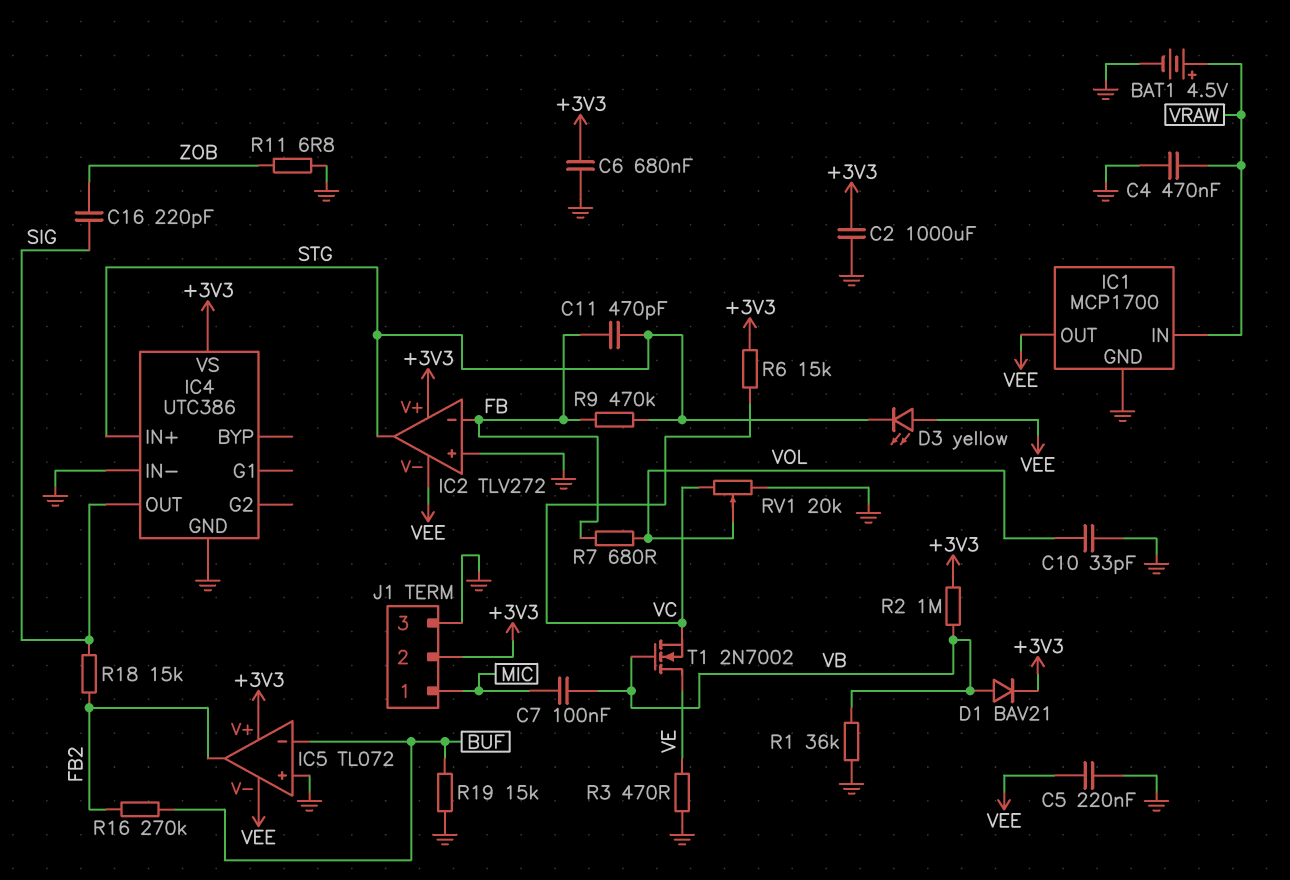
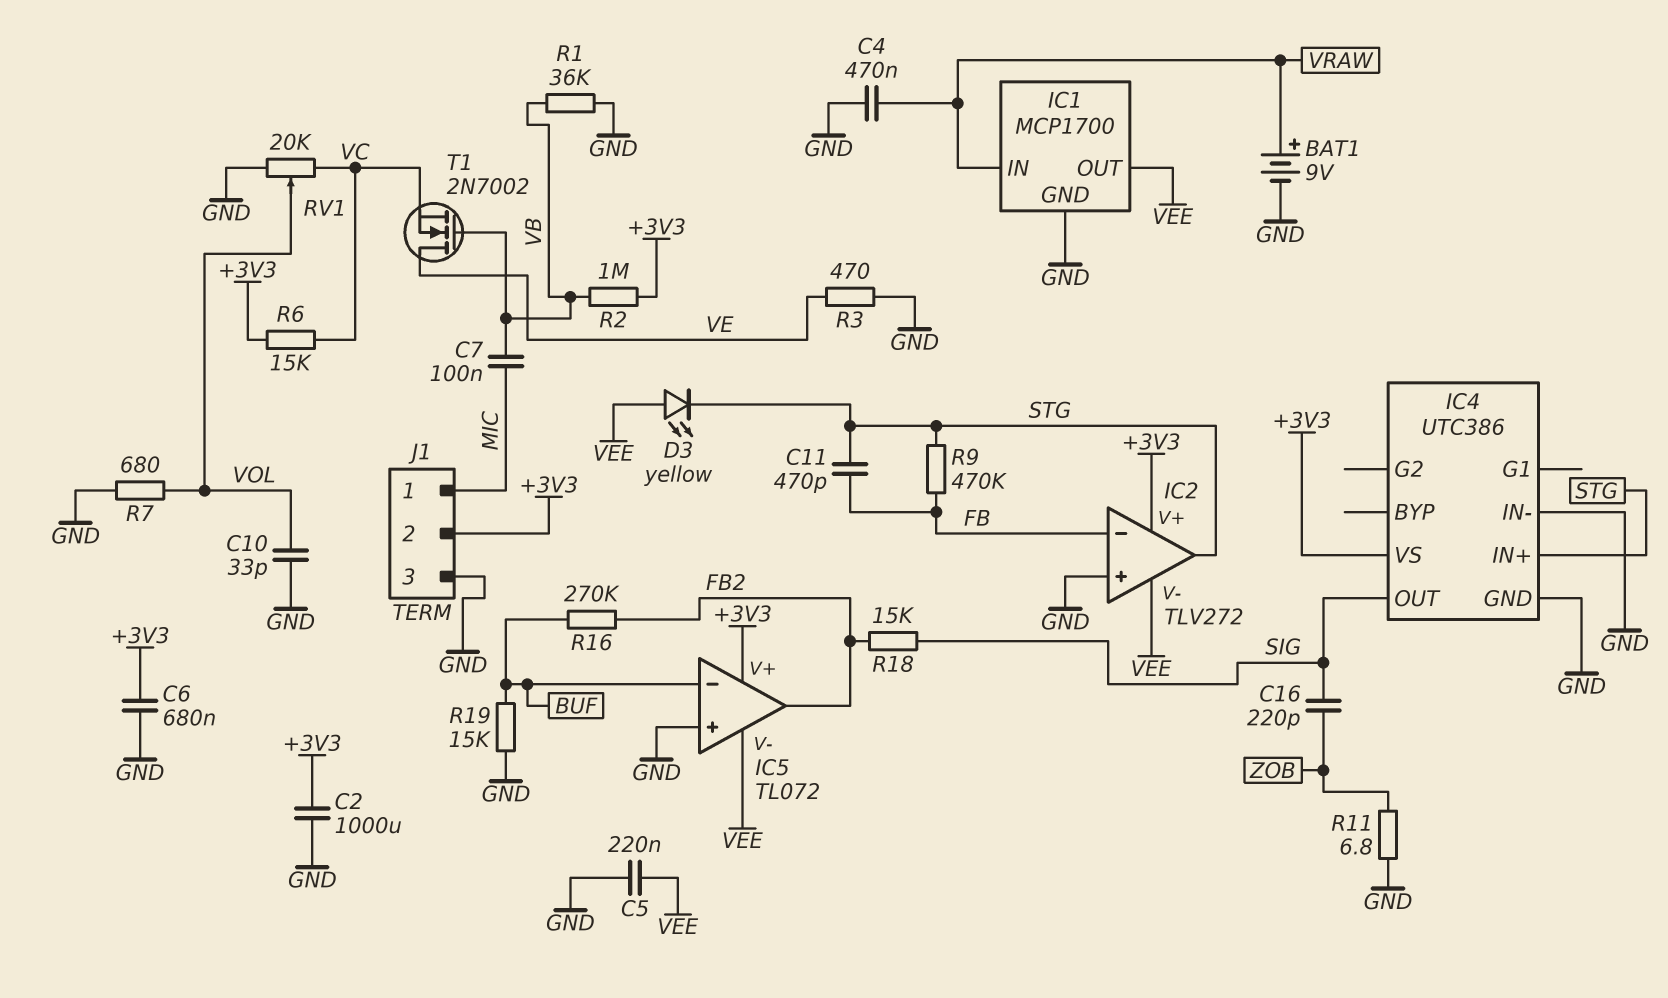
BAT1: 4.5V (plus VRAW, minus GND) -> 9V (plus VRAW, minus GND)
D1: diode BAV21 (A VB, K +3V3) -> none
R7: 680 (FB, VOL) -> 680 (GND, VOL)

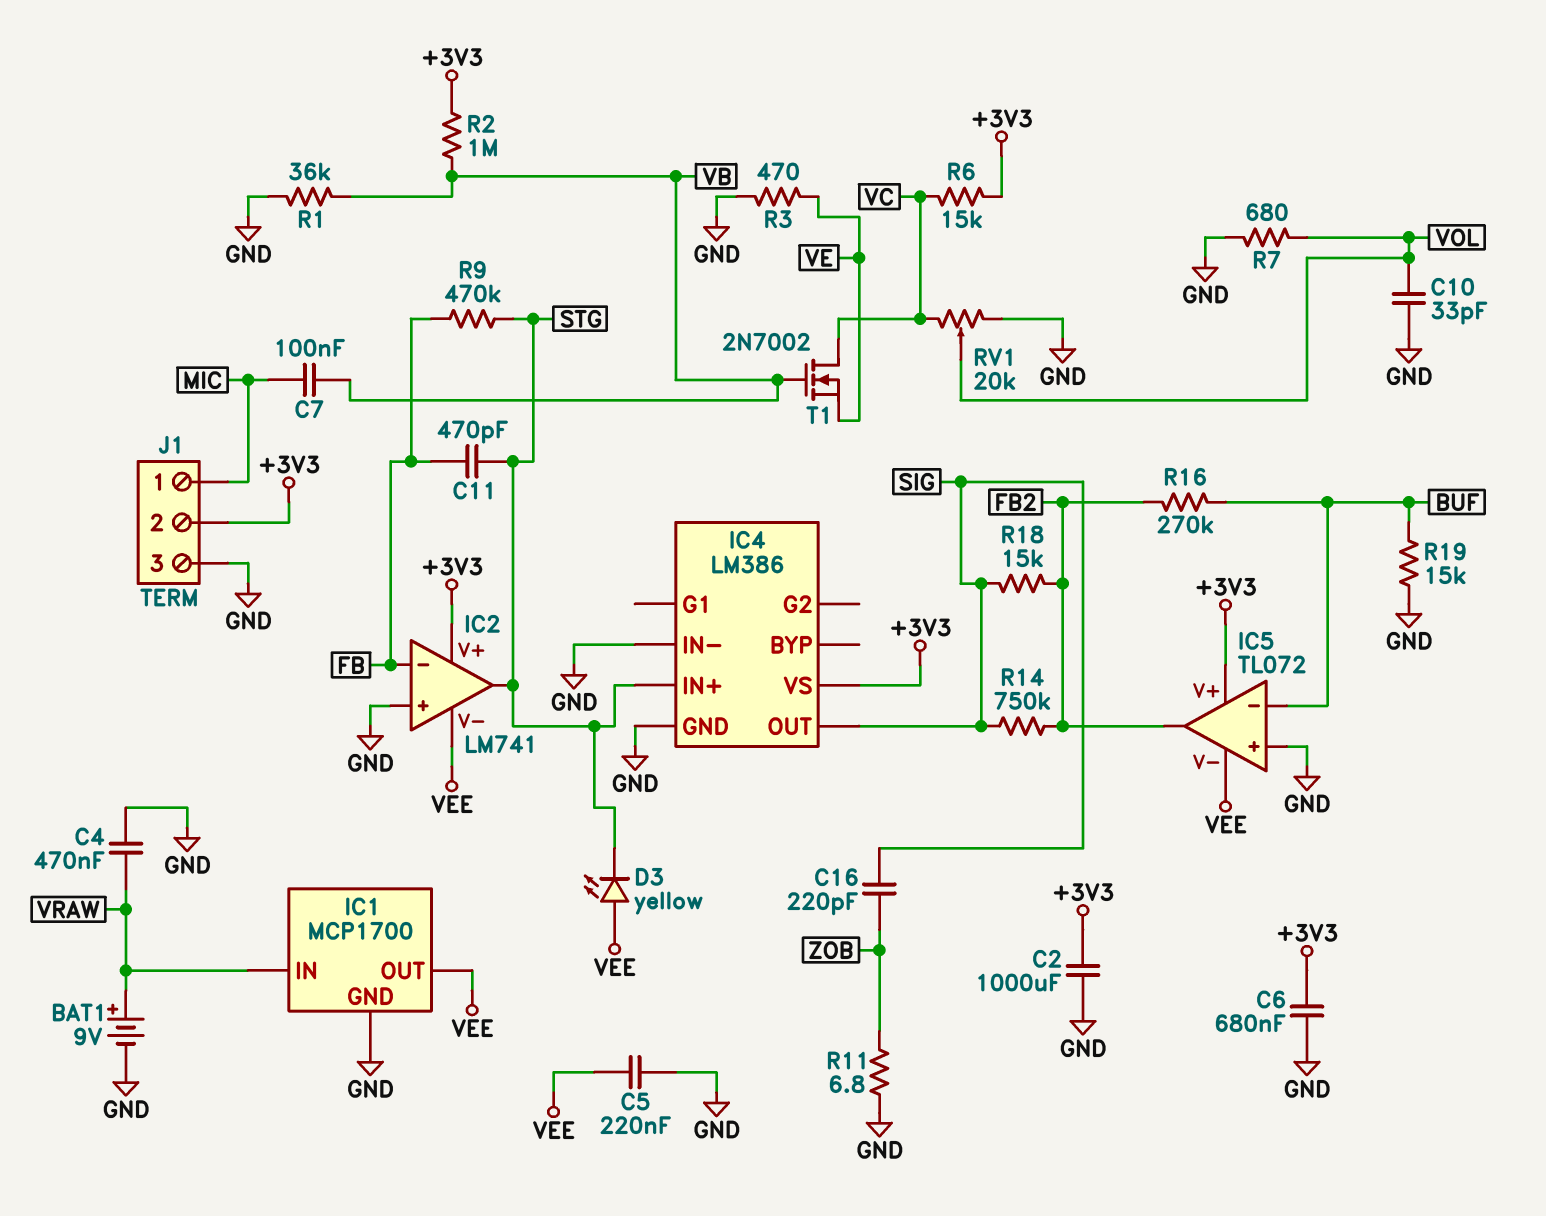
IC2: TLV272 -> LM741
IC4: UTC386 -> LM386
R14: none -> 750k (FB2, SIG)
T1: NMOS 2N7002 (G VB, D VE, S VC) -> NMOS 2N7002 (G VB, D VC, S VE)

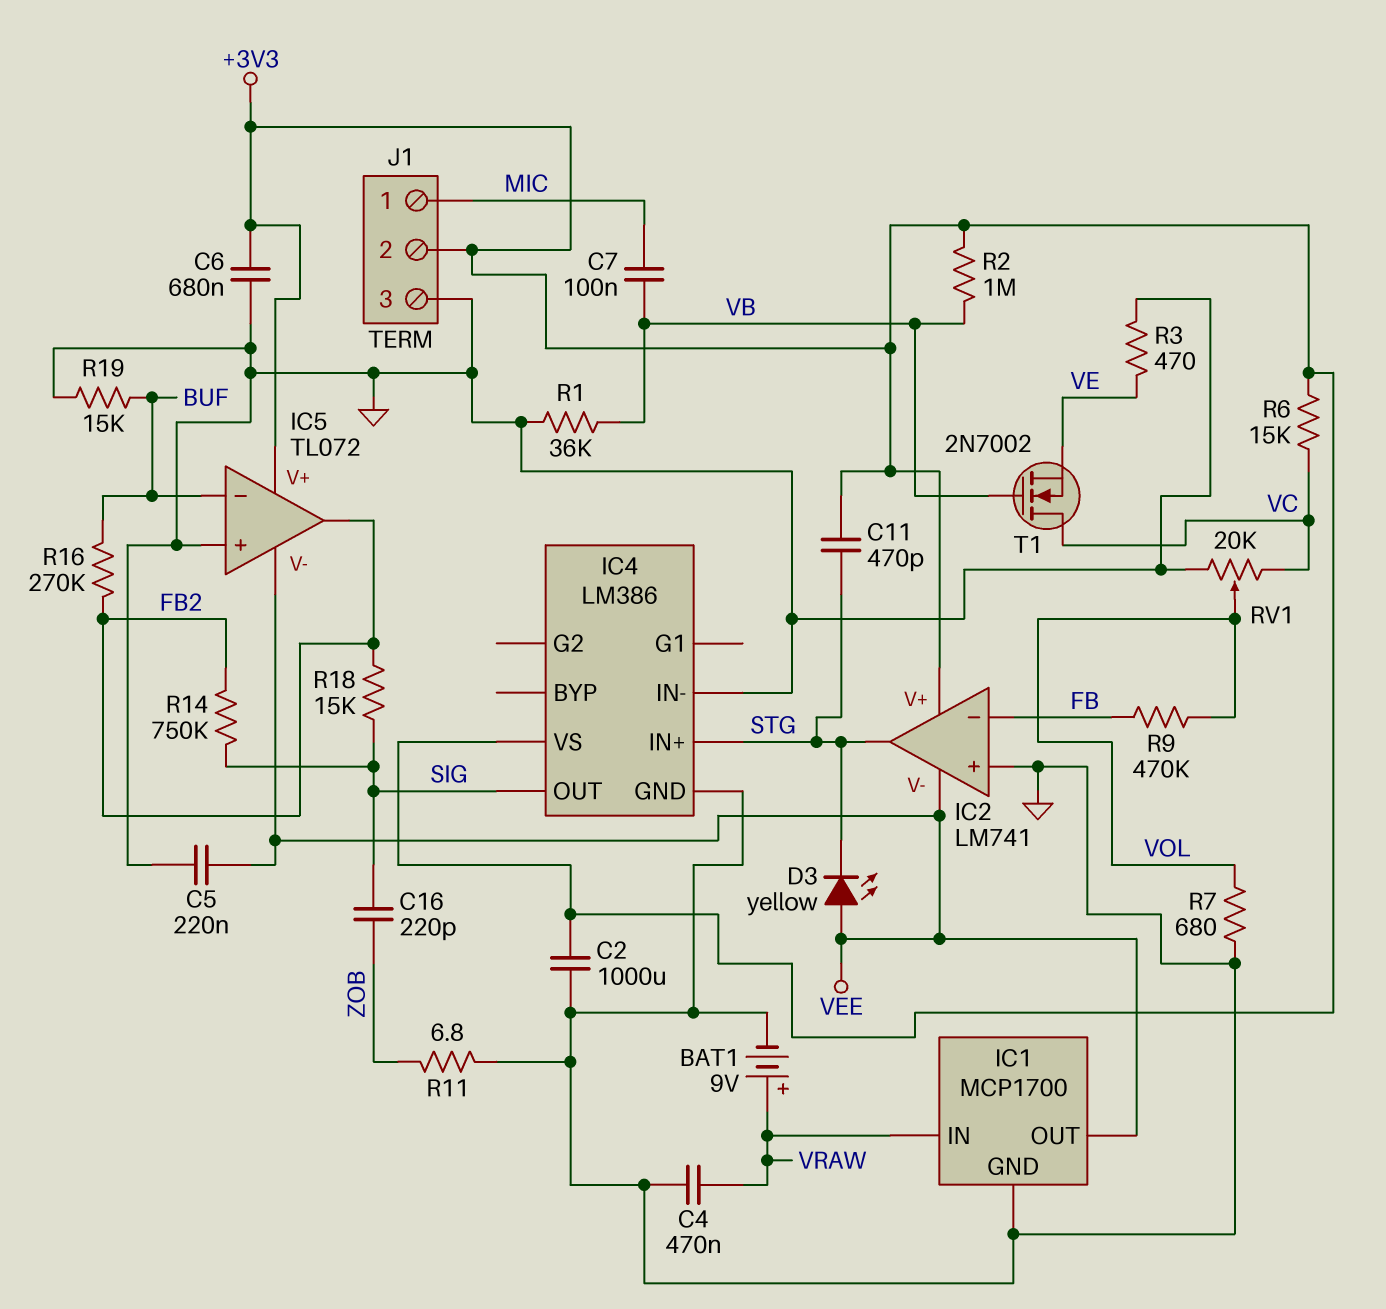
C10: 33pF (GND, VOL) -> none
C11: 470pF (FB, STG) -> 470pF (+3V3, STG)
R9: 470k (FB, STG) -> 470k (FB, VOL)

